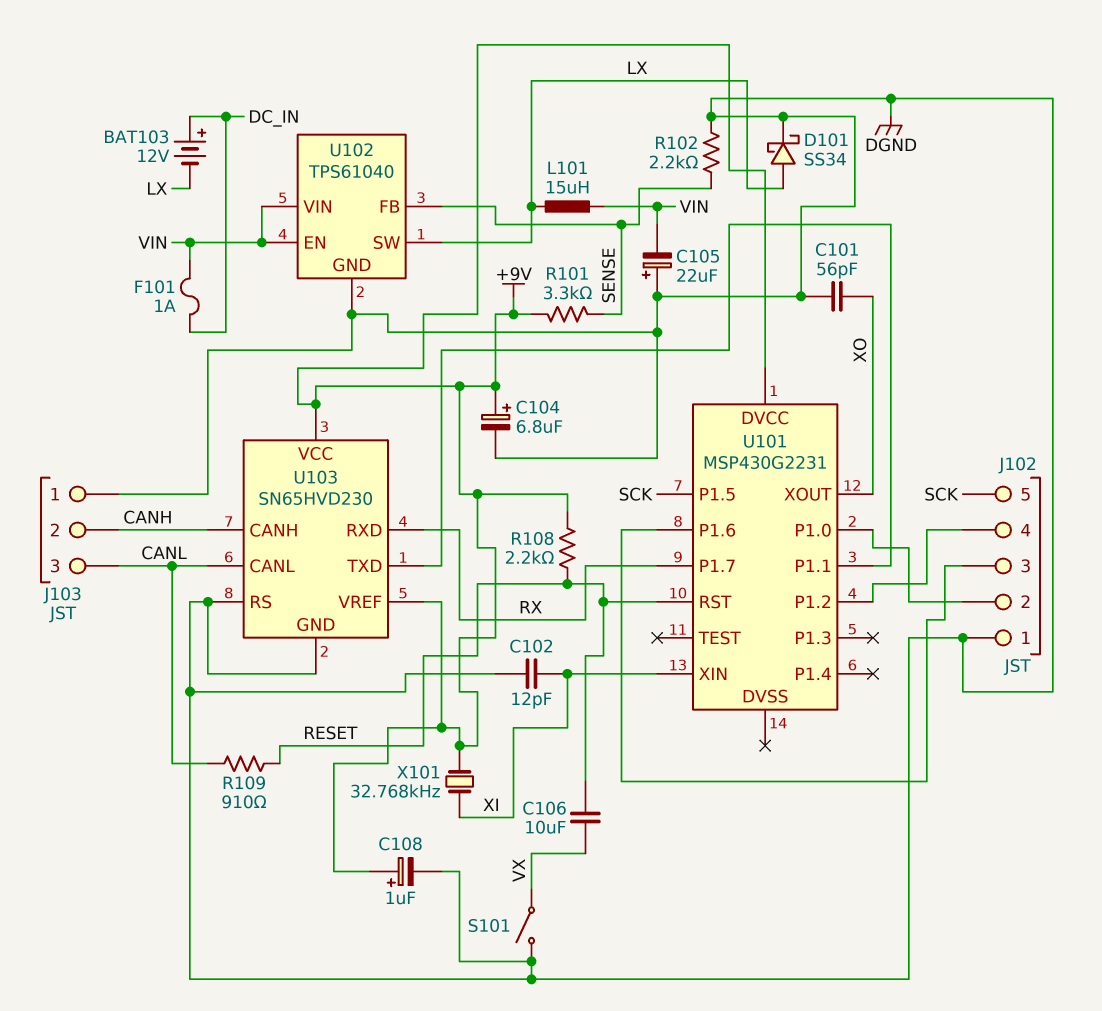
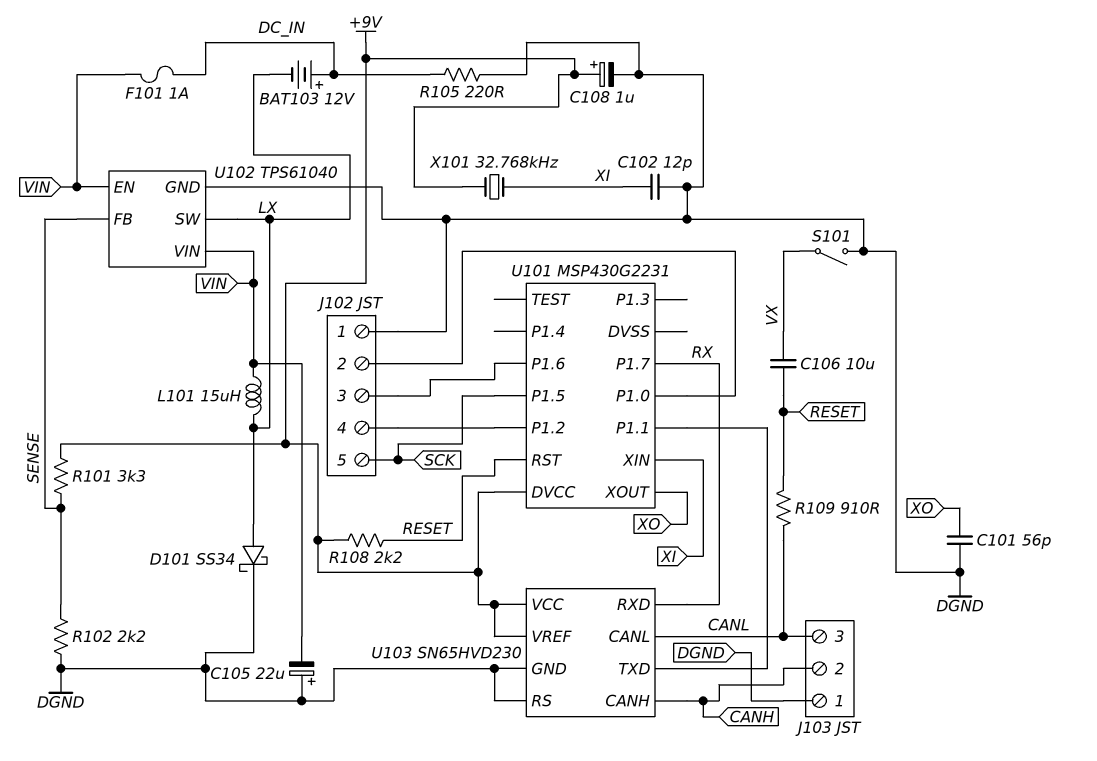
C104: 6.8uF (plus +9V, minus DGND) -> none
R105: none -> 220 (DC_IN, DGND)

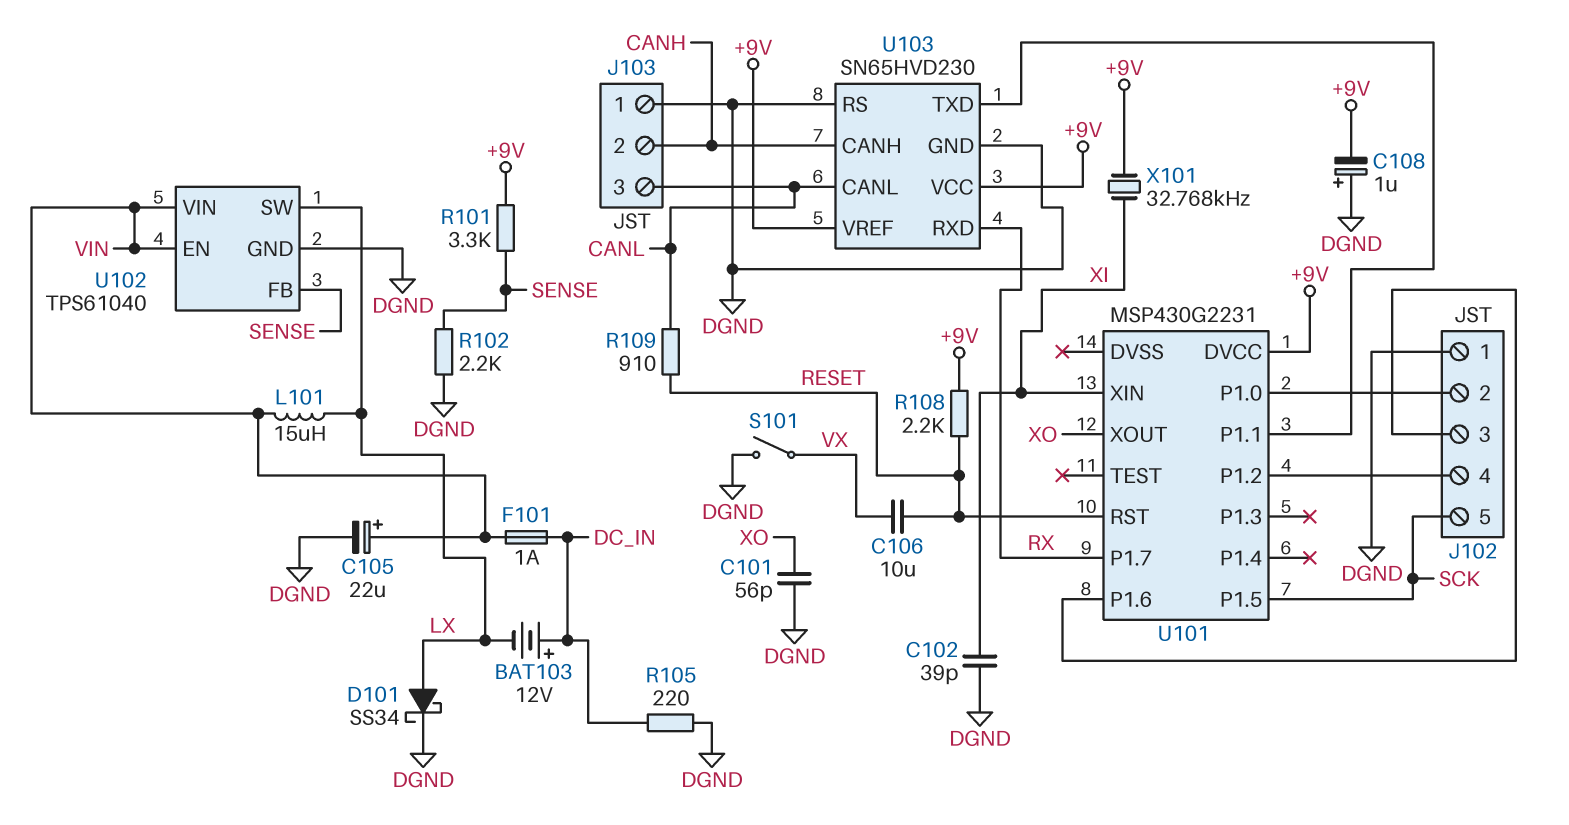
C102: 12pF (DGND, XI) -> 39pF (DGND, XI)
C105: 22uF (plus DGND, minus VIN) -> 22uF (plus VIN, minus DGND)
C108: 1uF (plus +9V, minus DGND) -> 1uF (plus DGND, minus +9V)

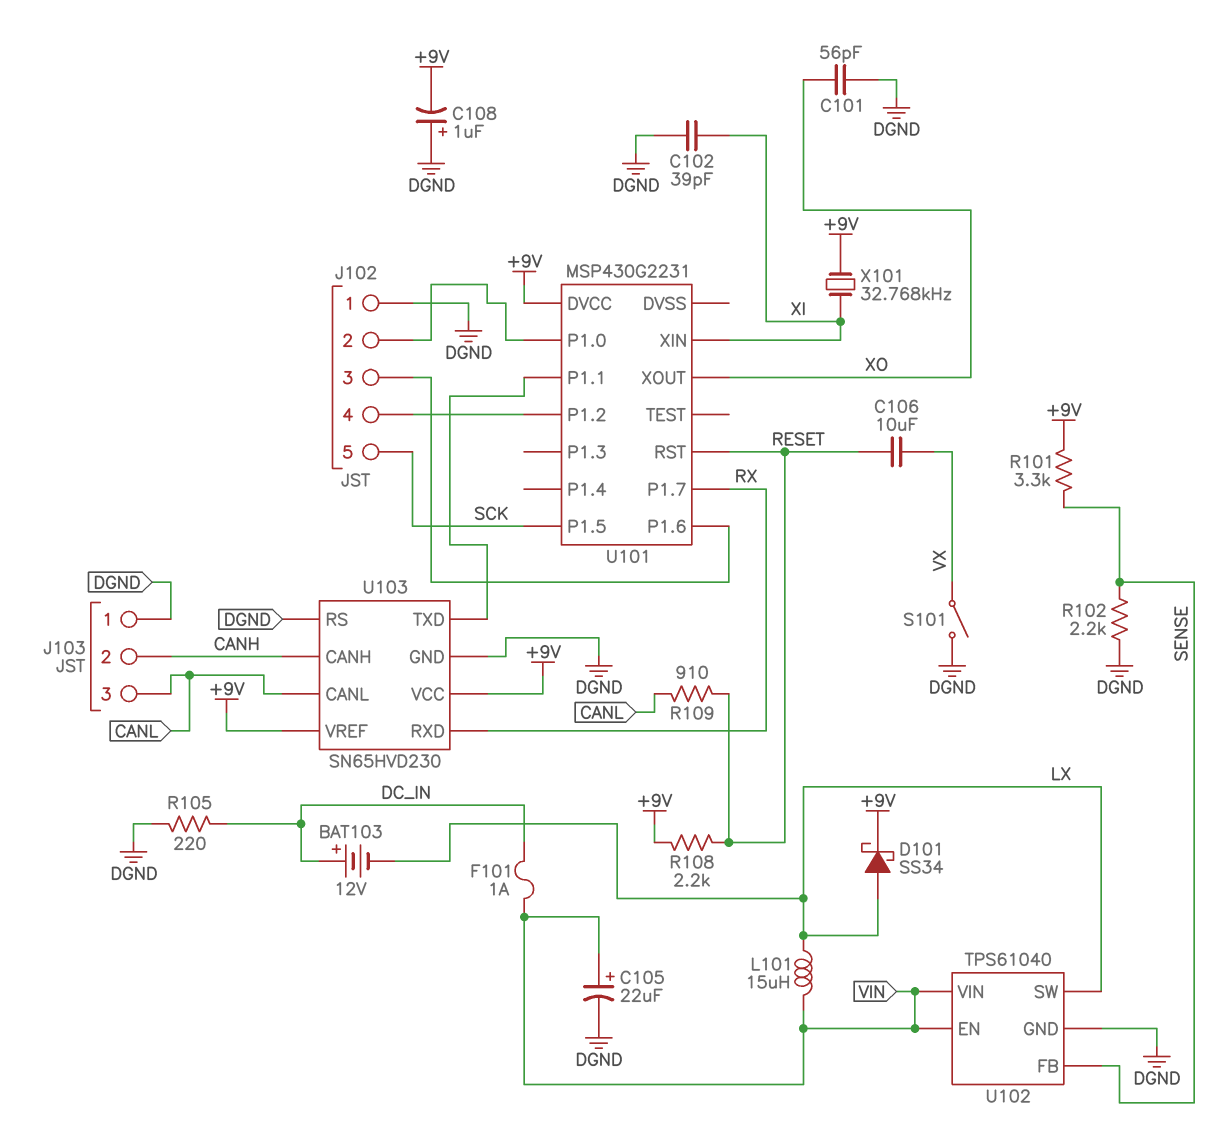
D101: schottky SS34 (A LX, K DGND) -> schottky SS34 (A LX, K +9V)

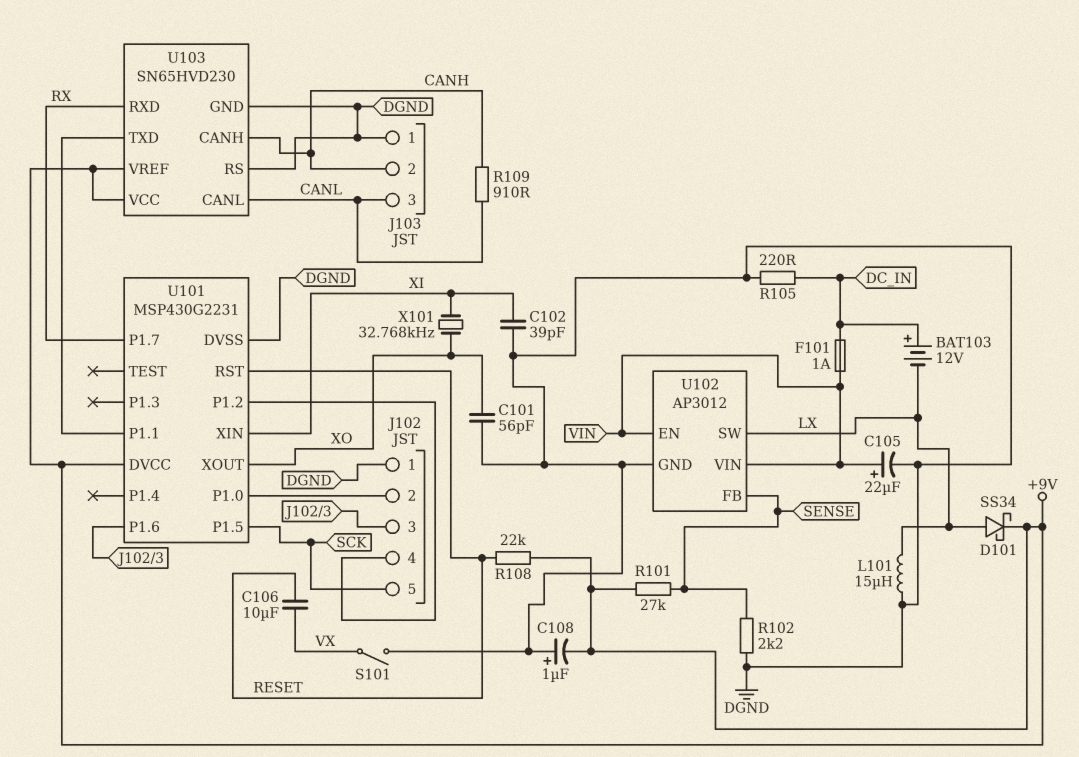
L101: 15uH (LX, VIN) -> 15uH (DGND, LX)
R101: 3.3k (+9V, SENSE) -> 27k (+9V, SENSE)
R108: 2.2k (+9V, RESET) -> 22k (+9V, RESET)
R109: 910 (CANL, RESET) -> 910 (CANH, CANL)
U101 pin DVSS: none -> DGND
U102: TPS61040 -> AP3012
X101: 32.768kHz (+9V, XI) -> 32.768kHz (XI, XO)

